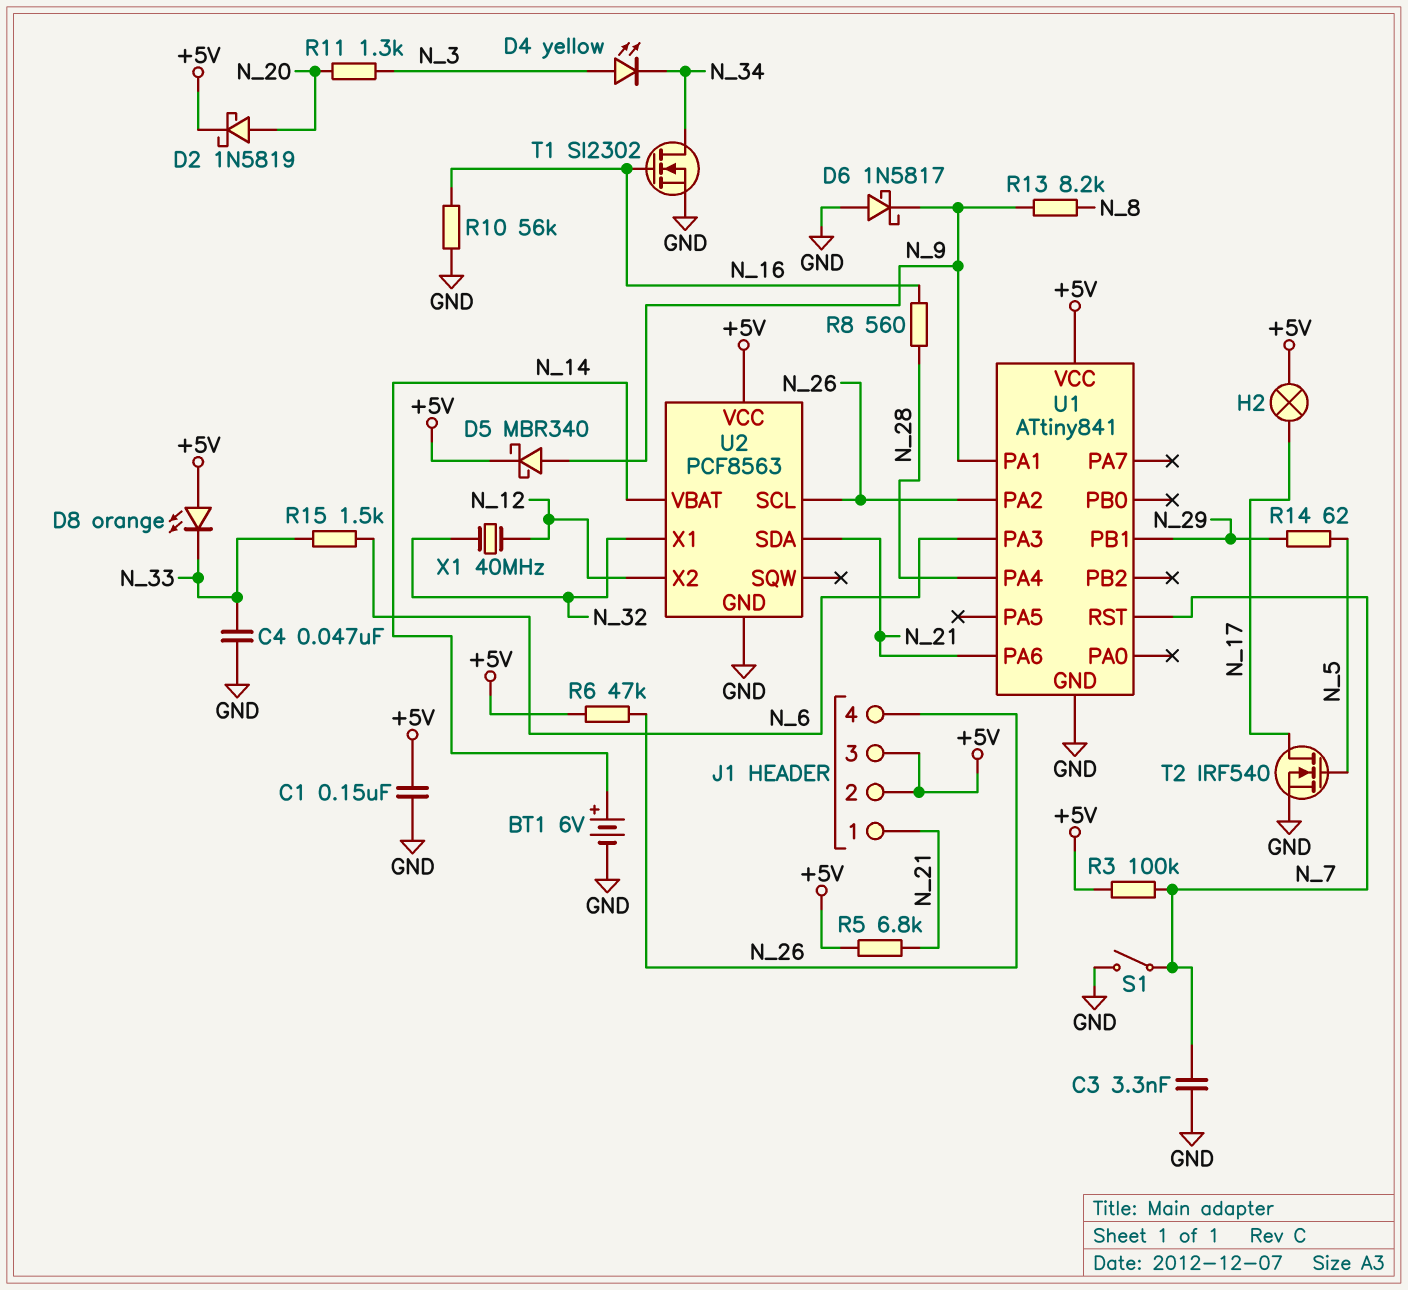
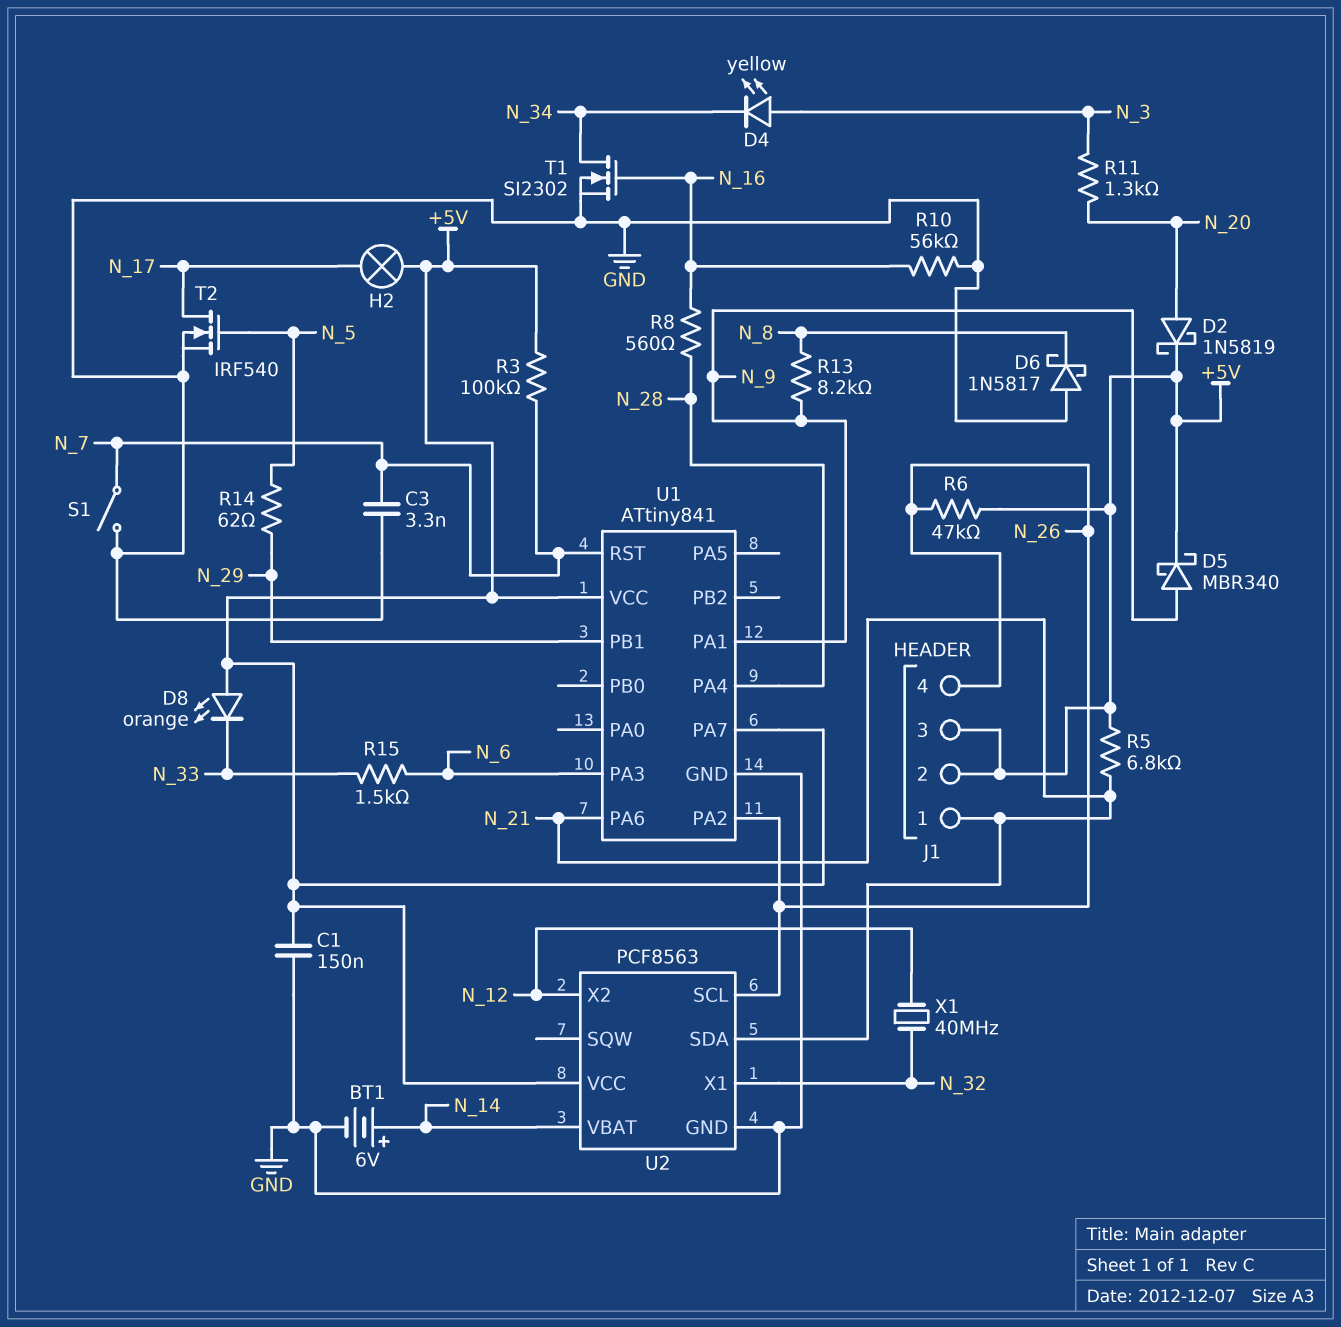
C4: 47nF (GND, N_33) -> none
D6: schottky 1N5817 (A GND, K N_9) -> schottky 1N5817 (A GND, K N_8)
U1 pin PA7: none -> +5V

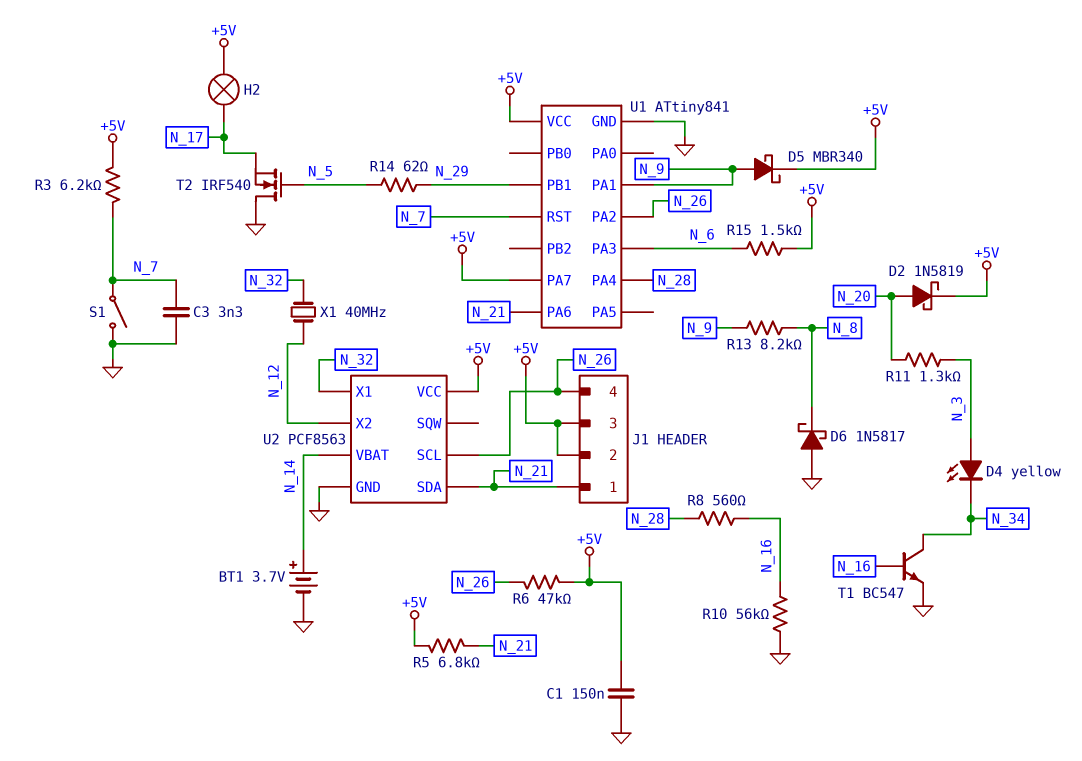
BT1: 6V (plus N_14, minus GND) -> 3.7V (plus N_14, minus GND)
D8: LED orange (A +5V, K N_33) -> none
R3: 100k (+5V, N_7) -> 6.2k (+5V, N_7)
R15: 1.5k (N_6, N_33) -> 1.5k (+5V, N_6)
T1: NMOS SI2302 (G N_16, D N_34, S GND) -> NPN BC547 (B N_16, C N_34, E GND)
T2: NMOS IRF540 (G N_5, D N_17, S GND) -> NMOS IRF540 (G N_5, D GND, S N_17)

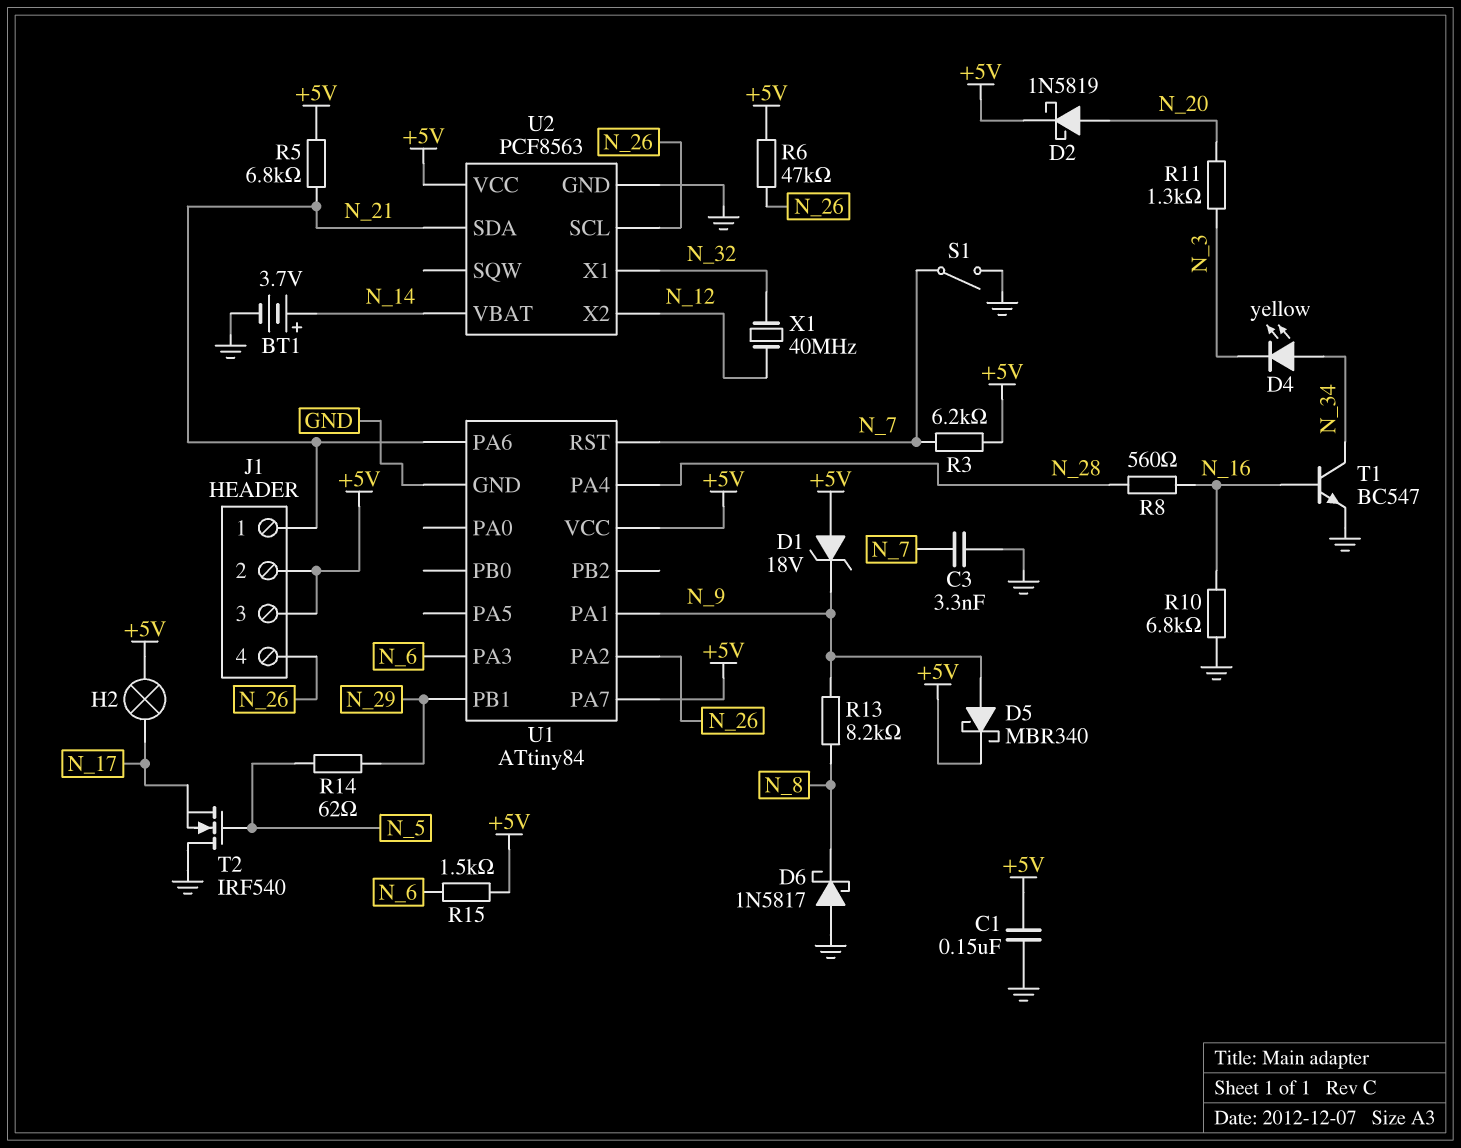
D1: none -> zener 18V (A +5V, K N_9)
D4: LED yellow (A N_3, K N_34) -> LED yellow (A N_34, K N_3)
R10: 56k (GND, N_16) -> 6.8k (GND, N_16)
U1: ATtiny841 -> ATtiny84

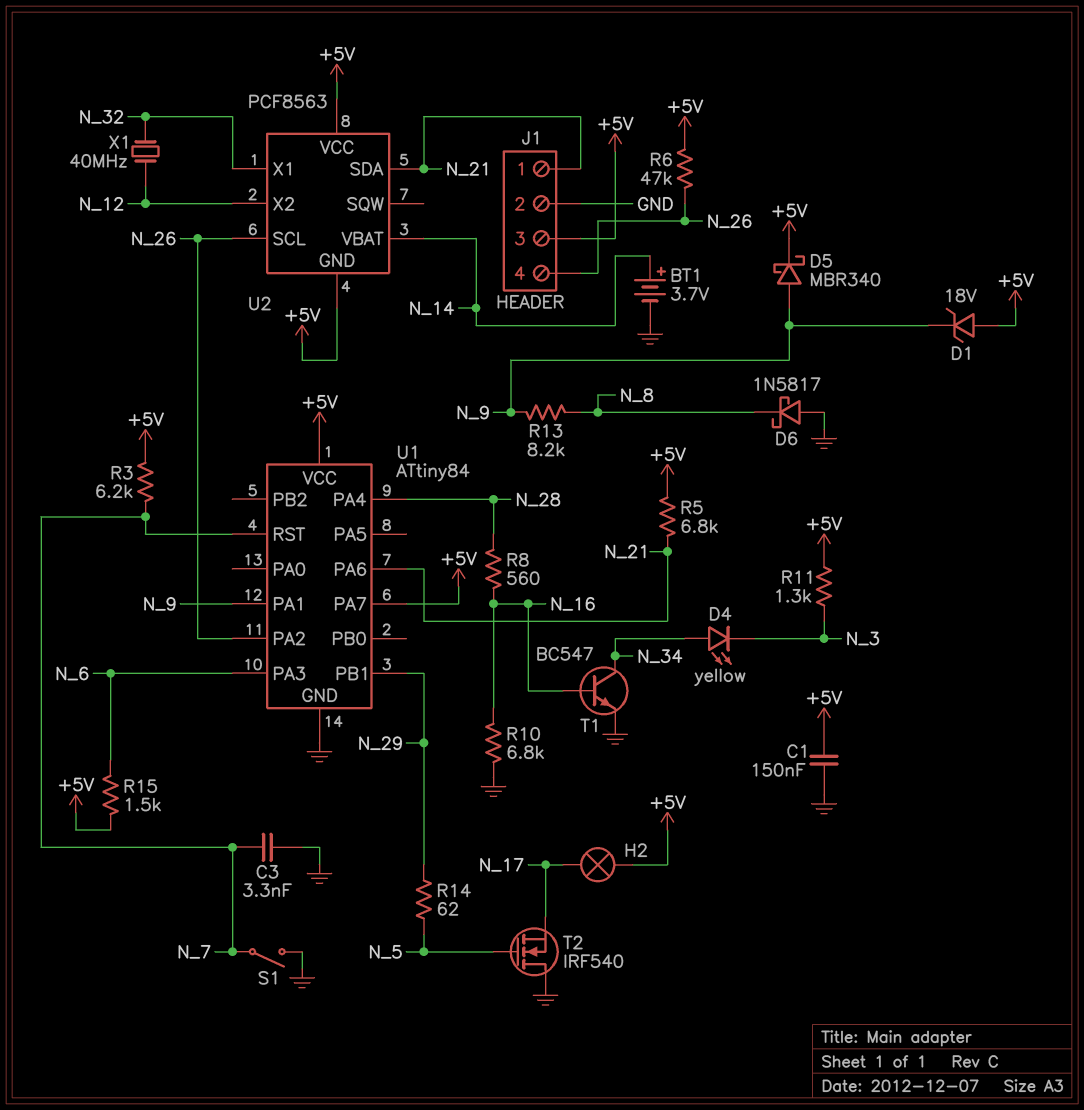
D2: schottky 1N5819 (A N_20, K +5V) -> none
J1 pin 2: +5V -> GND
R11: 1.3k (N_3, N_20) -> 1.3k (+5V, N_3)
U2 pin GND: GND -> +5V

